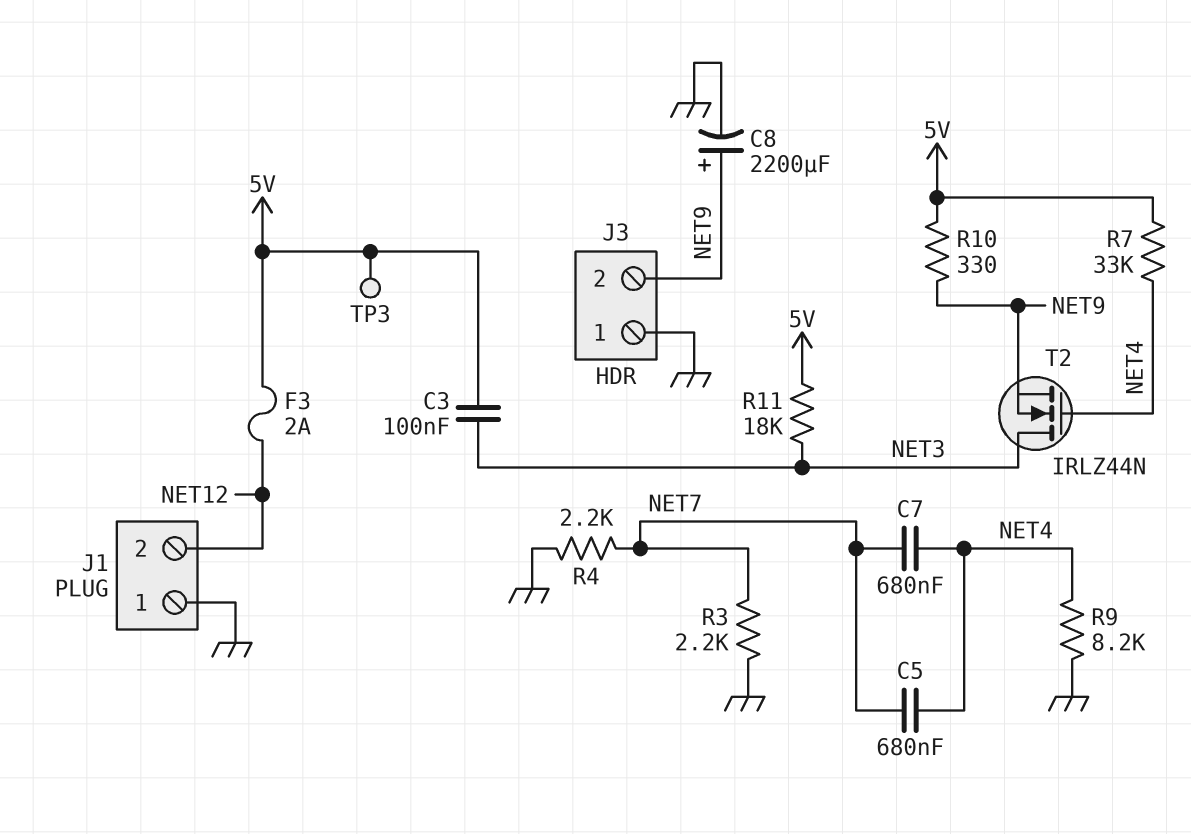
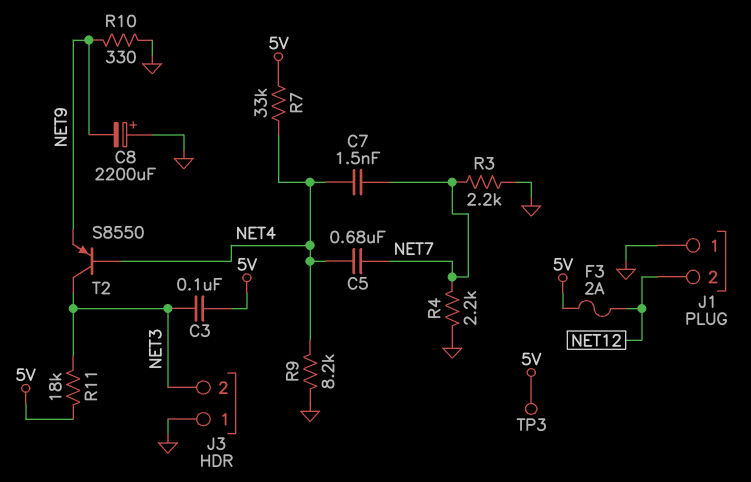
C7: 680nF (NET4, NET7) -> 1.5nF (NET4, NET7)
C8: 2200uF (plus NET9, minus GND) -> 2200uF (plus GND, minus NET9)
J3 pin 2: NET9 -> NET3
R10: 330 (5V, NET9) -> 330 (GND, NET9)
T2: NMOS IRLZ44N (G NET4, D NET3, S NET9) -> PNP S8550 (B NET4, C NET3, E NET9)

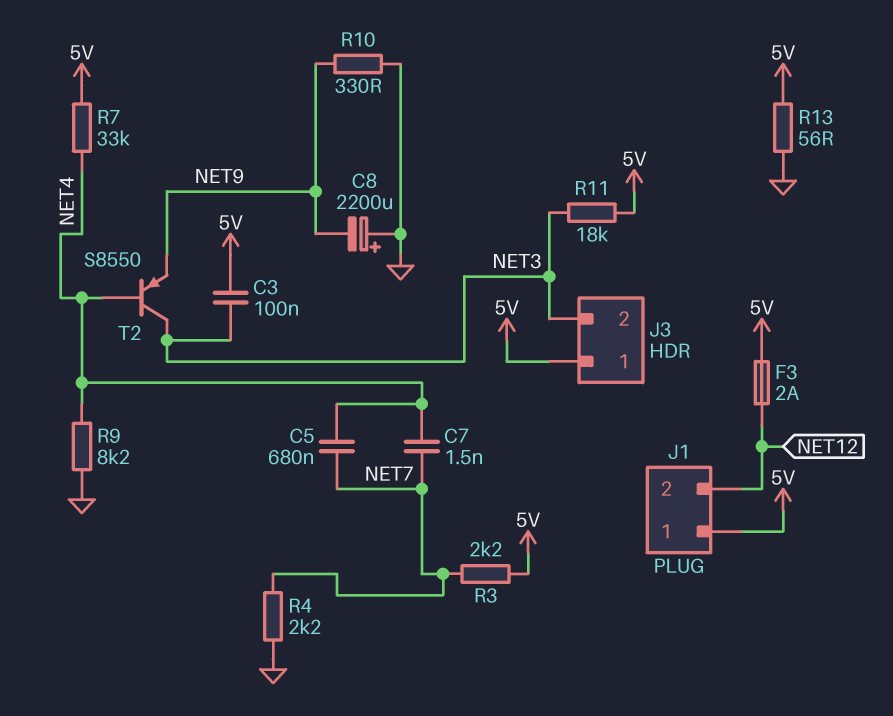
J1 pin 1: GND -> 5V
J3 pin 1: GND -> 5V
R3: 2.2k (GND, NET7) -> 2.2k (5V, NET7)
R13: none -> 56 (5V, GND)
TP3: test point (5V) -> none

